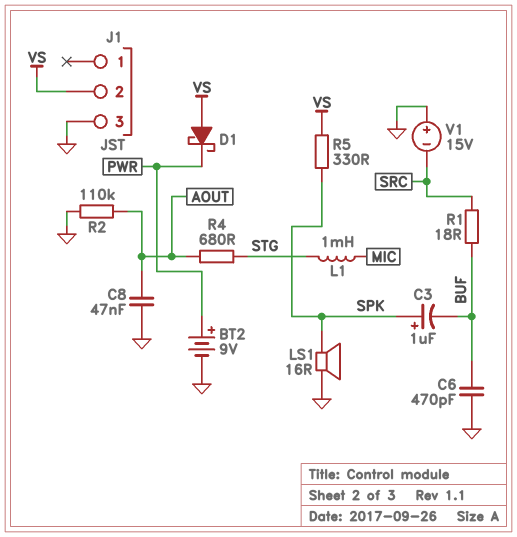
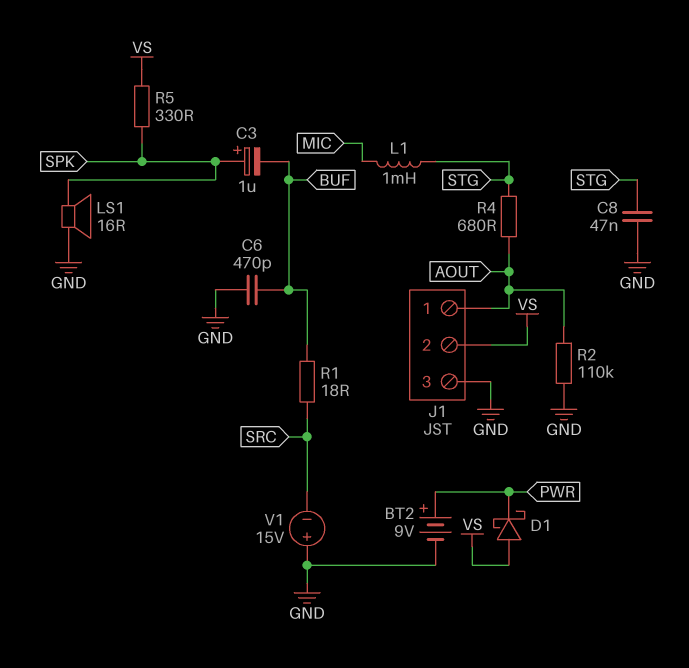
C8: 47nF (AOUT, GND) -> 47nF (GND, STG)
J1 pin 1: none -> AOUT

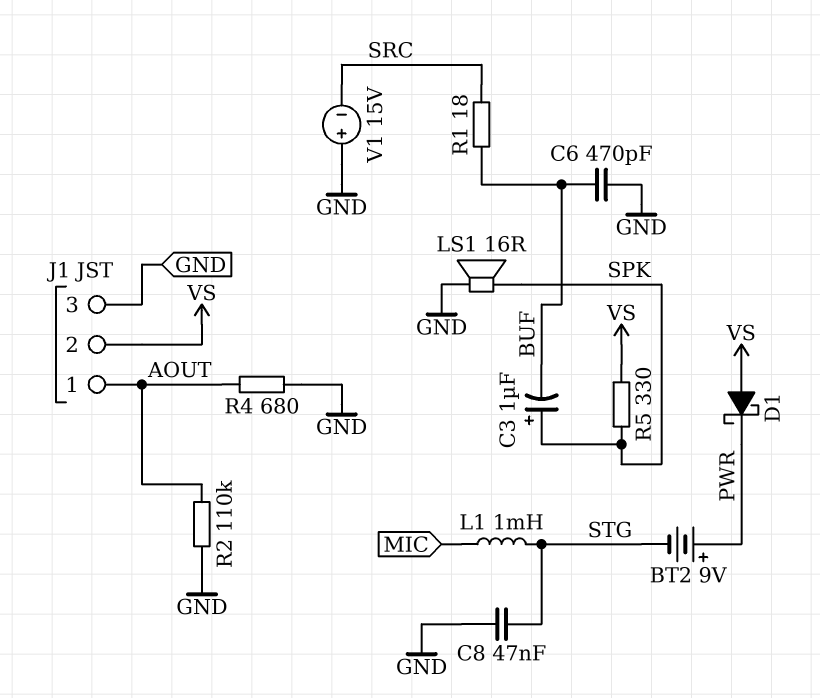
BT2: 9V (plus PWR, minus GND) -> 9V (plus PWR, minus STG)
R4: 680 (AOUT, STG) -> 680 (AOUT, GND)

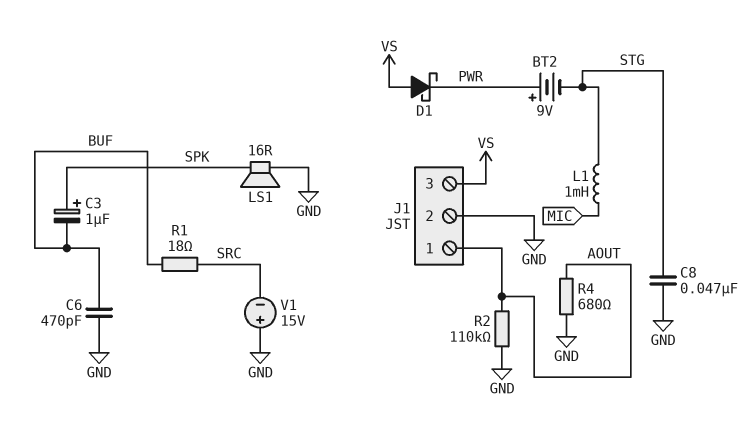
J1 pin 2: VS -> GND
J1 pin 3: GND -> VS
R5: 330 (SPK, VS) -> none

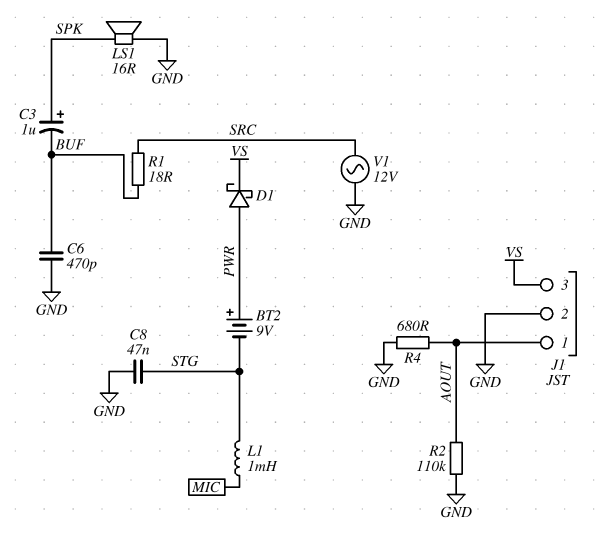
D1: schottky (A VS, K PWR) -> schottky (A PWR, K VS)
V1: 15V (plus GND, minus SRC) -> AC 12V (GND, SRC)

